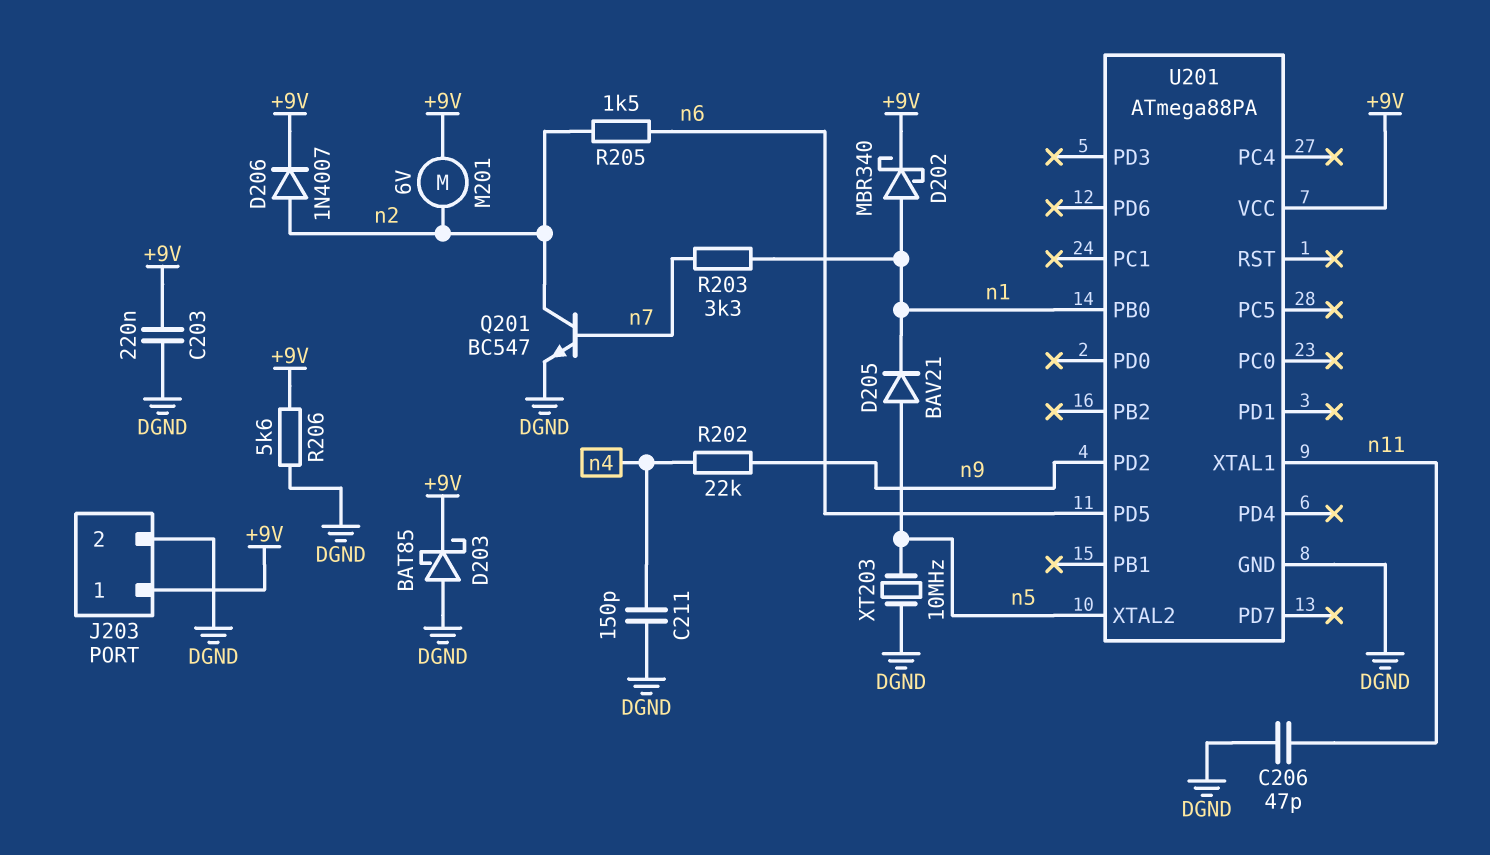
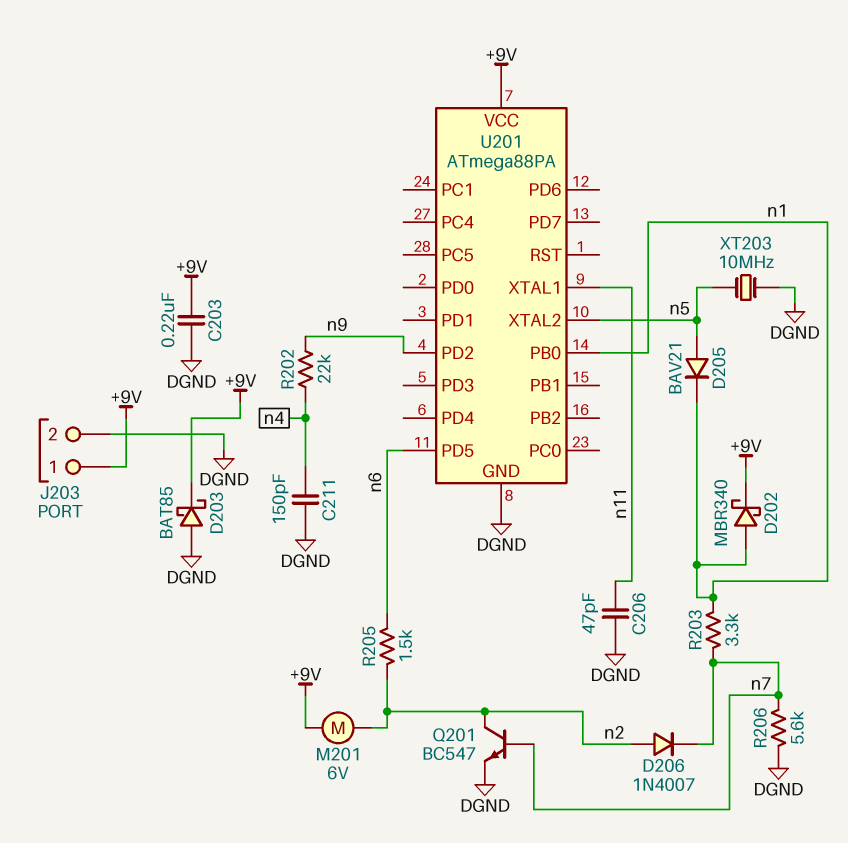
D206: diode 1N4007 (A n2, K +9V) -> diode 1N4007 (A n2, K n7)
R206: 5.6k (+9V, DGND) -> 5.6k (DGND, n7)

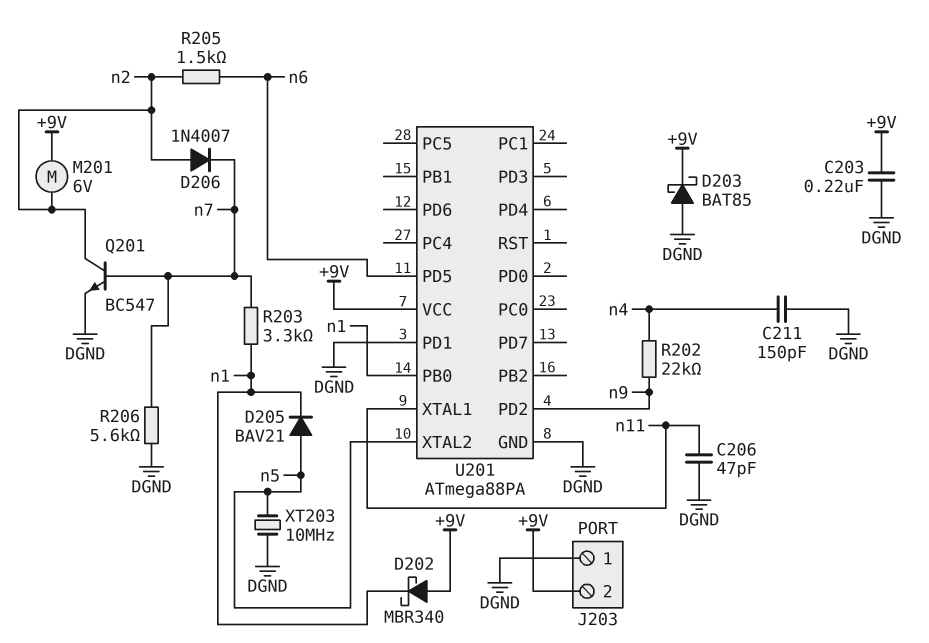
D202: schottky MBR340 (A n1, K +9V) -> schottky MBR340 (A +9V, K n1)
J203 pin 1: +9V -> DGND
J203 pin 2: DGND -> +9V
U201 pin PD1: none -> DGND

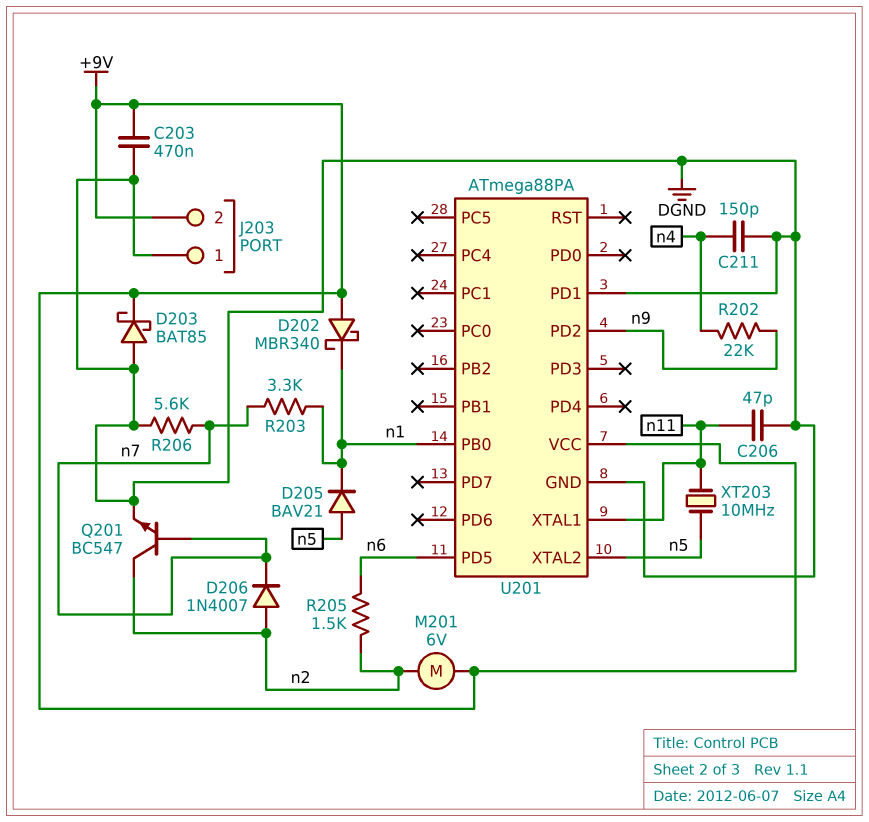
C203: 220nF (+9V, DGND) -> 470nF (+9V, DGND)
XT203: 10MHz (DGND, n5) -> 10MHz (n5, n11)

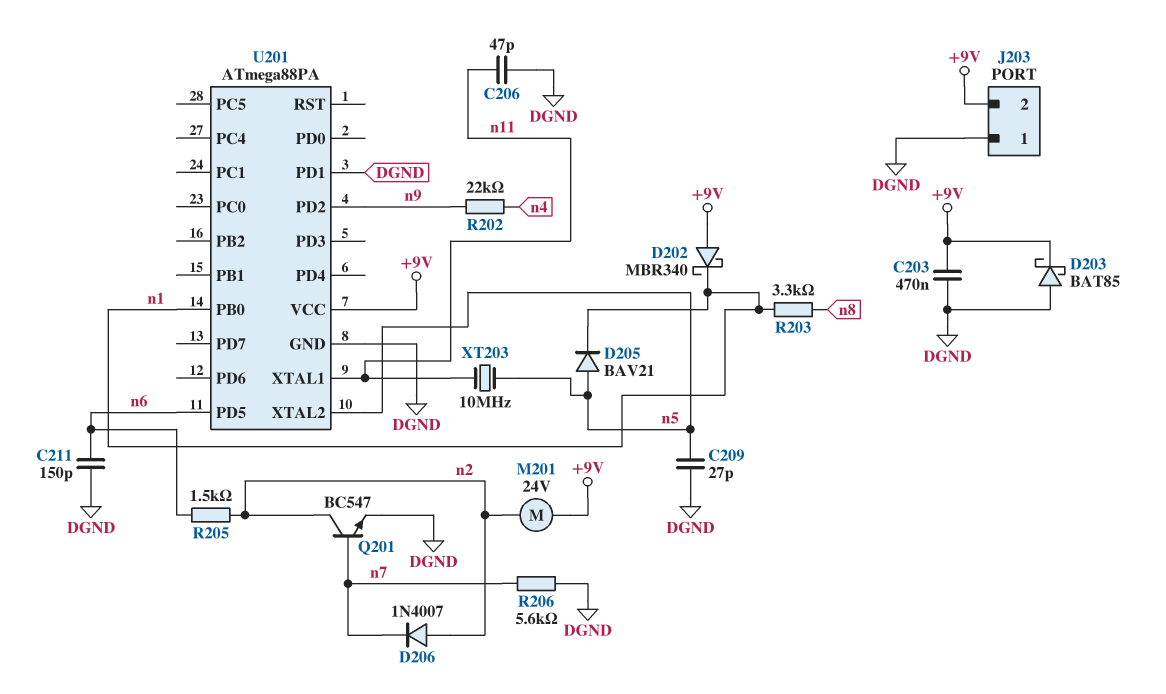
C209: none -> 27pF (DGND, n5)
C211: 150pF (DGND, n4) -> 150pF (DGND, n6)
M201: motor 6V (+9V, n2) -> motor 24V (+9V, n2)
R203: 3.3k (n1, n7) -> 3.3k (n1, n8)

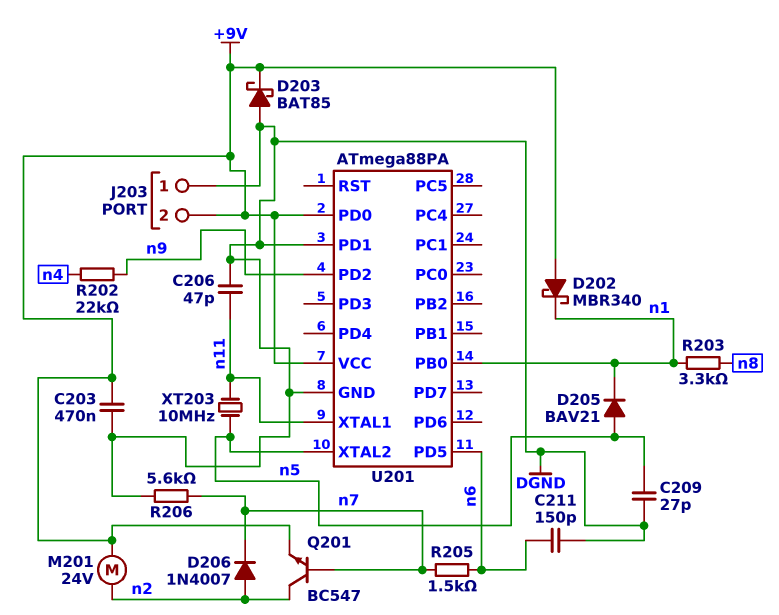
Q201: NPN BC547 (B n7, C n2, E DGND) -> NPN BC547 (B n7, C n2, E +9V)
R205: 1.5k (n2, n6) -> 1.5k (n6, n7)
U201 pin PD0: none -> +9V

